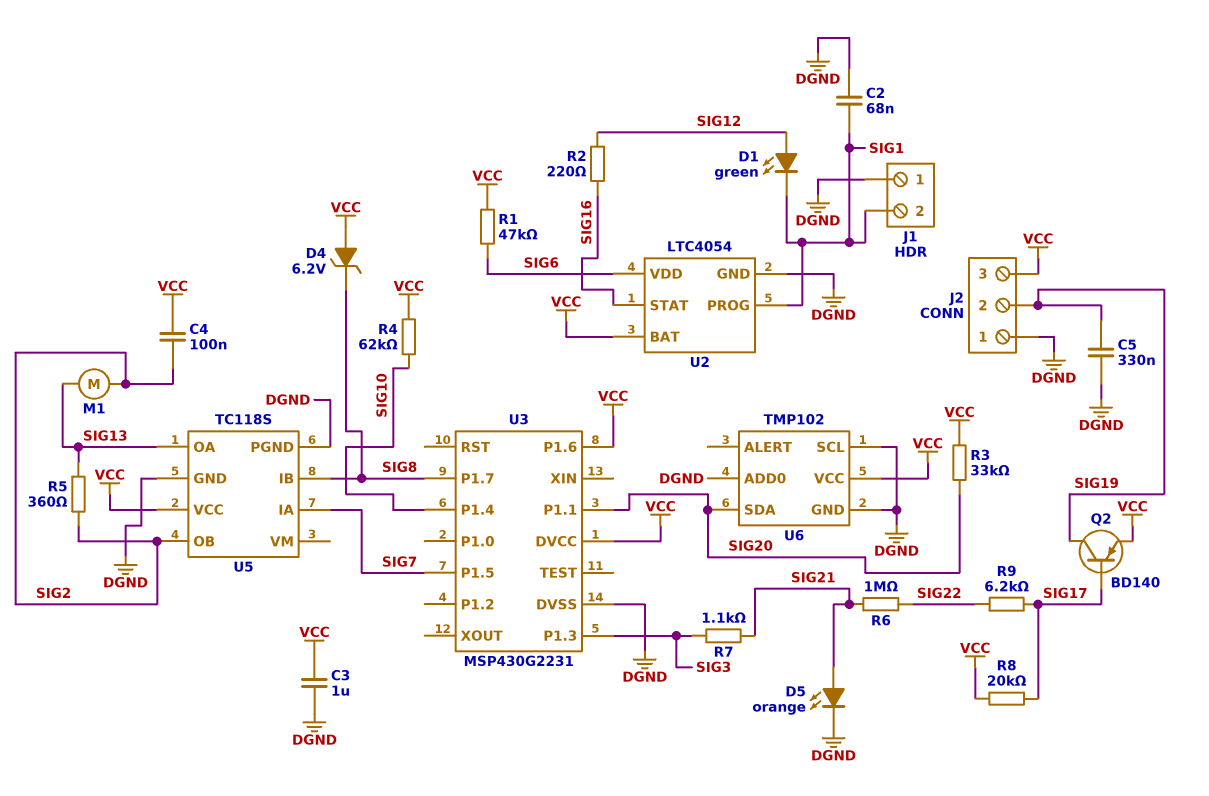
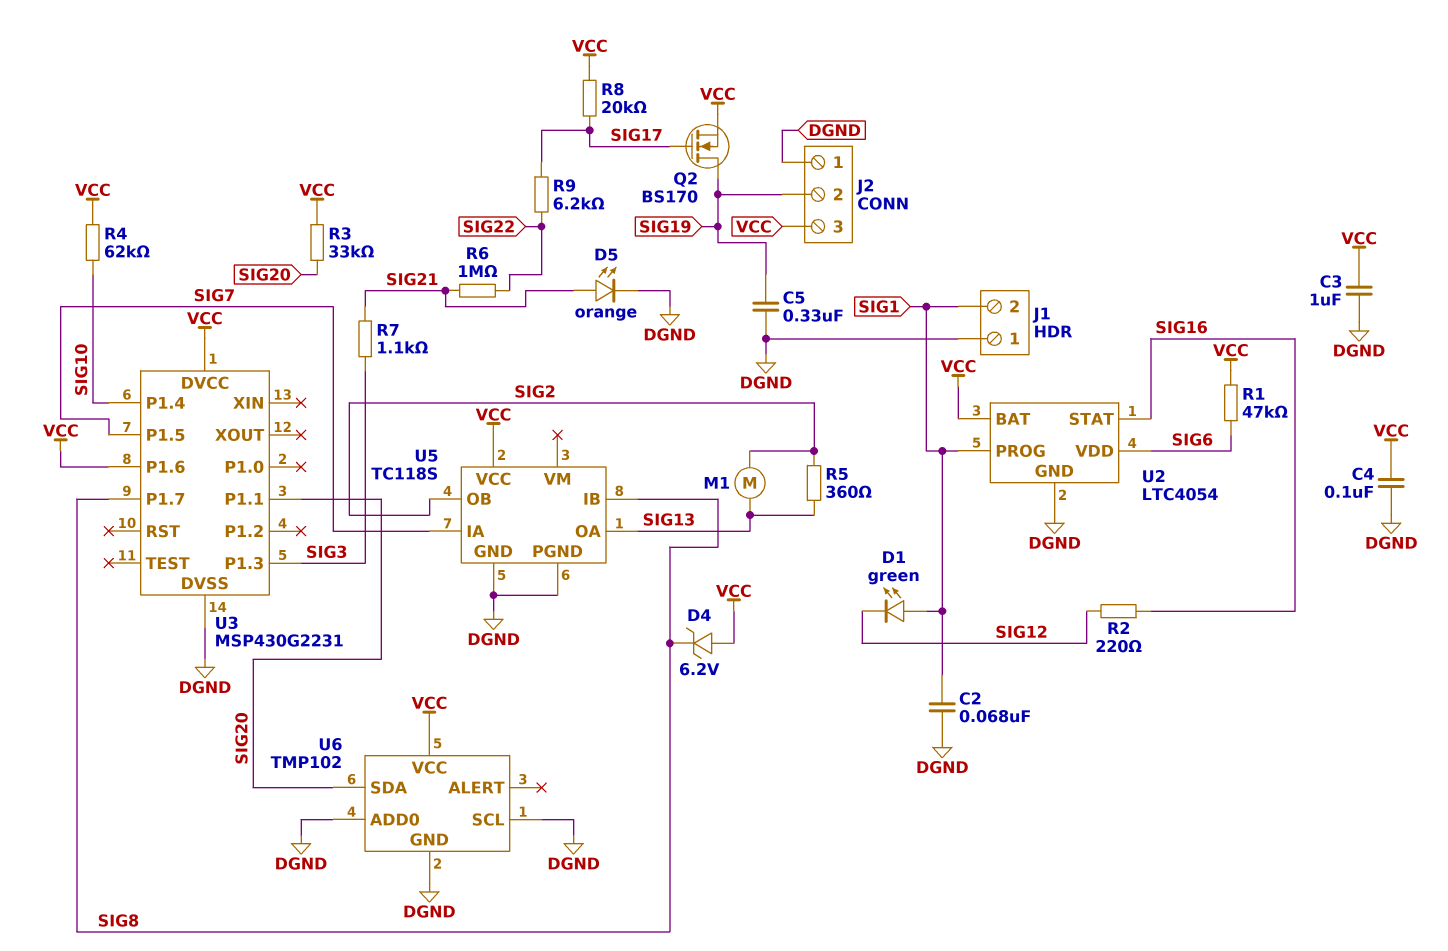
C4: 100nF (SIG2, VCC) -> 100nF (DGND, VCC)
D1: LED green (A SIG12, K SIG1) -> LED green (A SIG1, K SIG12)
Q2: PNP BD140 (B SIG17, C SIG19, E VCC) -> NMOS BS170 (G SIG17, D SIG19, S VCC)

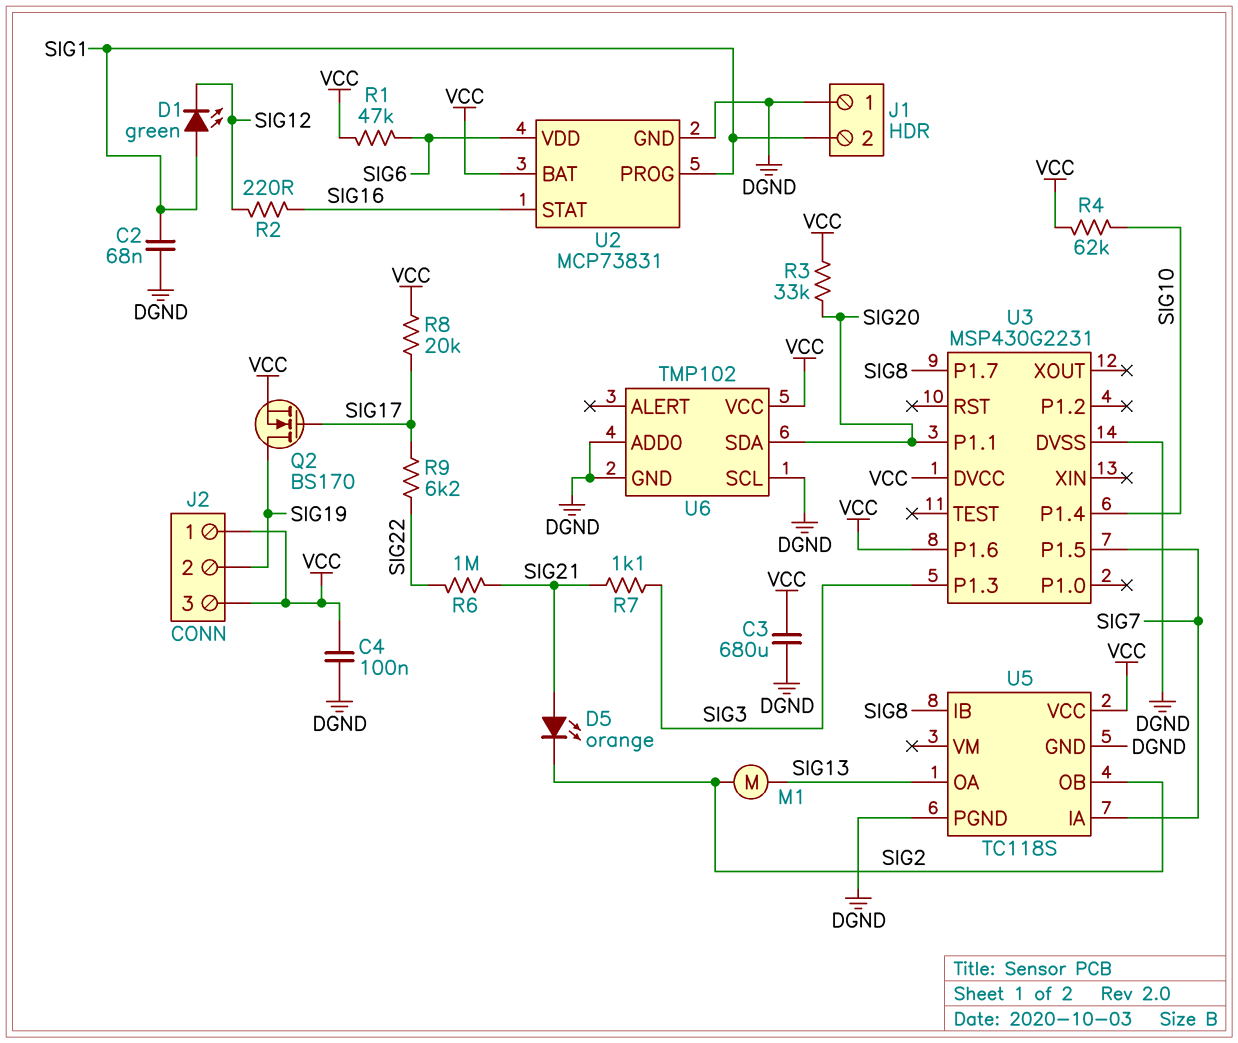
C3: 1uF (DGND, VCC) -> 680uF (DGND, VCC)
C5: 330nF (DGND, SIG19) -> none
D4: zener 6.2V (A VCC, K SIG8) -> none
D5: LED orange (A SIG21, K DGND) -> LED orange (A SIG21, K SIG2)
J2 pin 1: DGND -> VCC
R5: 360 (SIG2, SIG13) -> none
U2: LTC4054 -> MCP73831

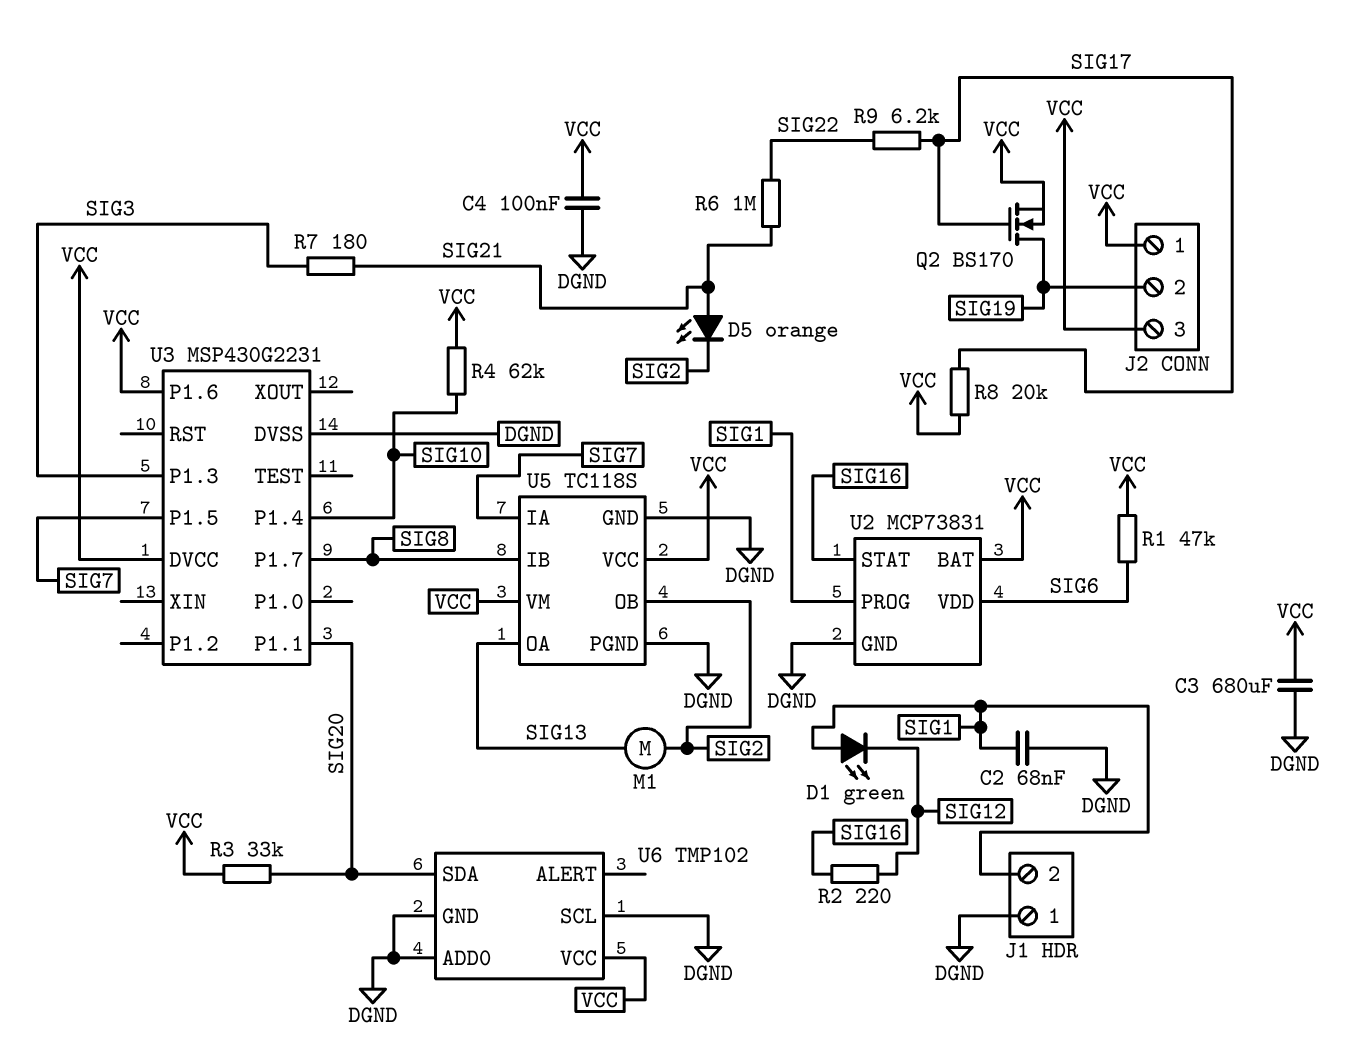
R7: 1.1k (SIG3, SIG21) -> 180 (SIG3, SIG21)
U5 pin VM: none -> VCC

